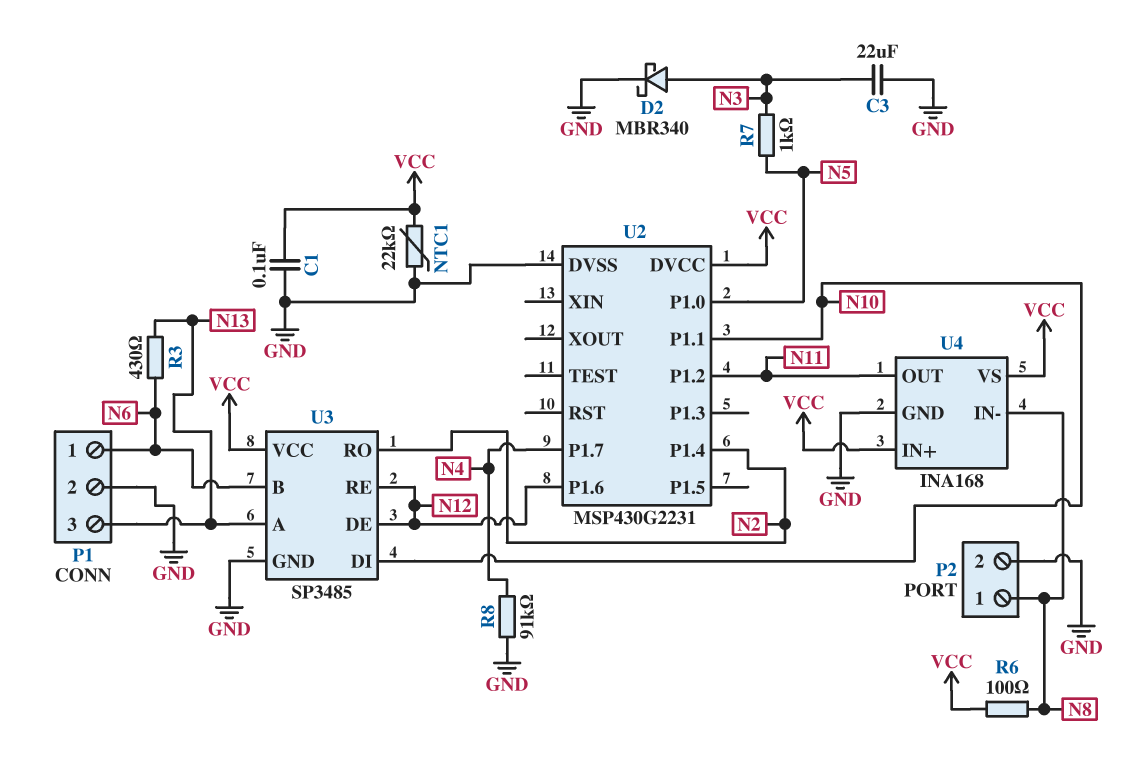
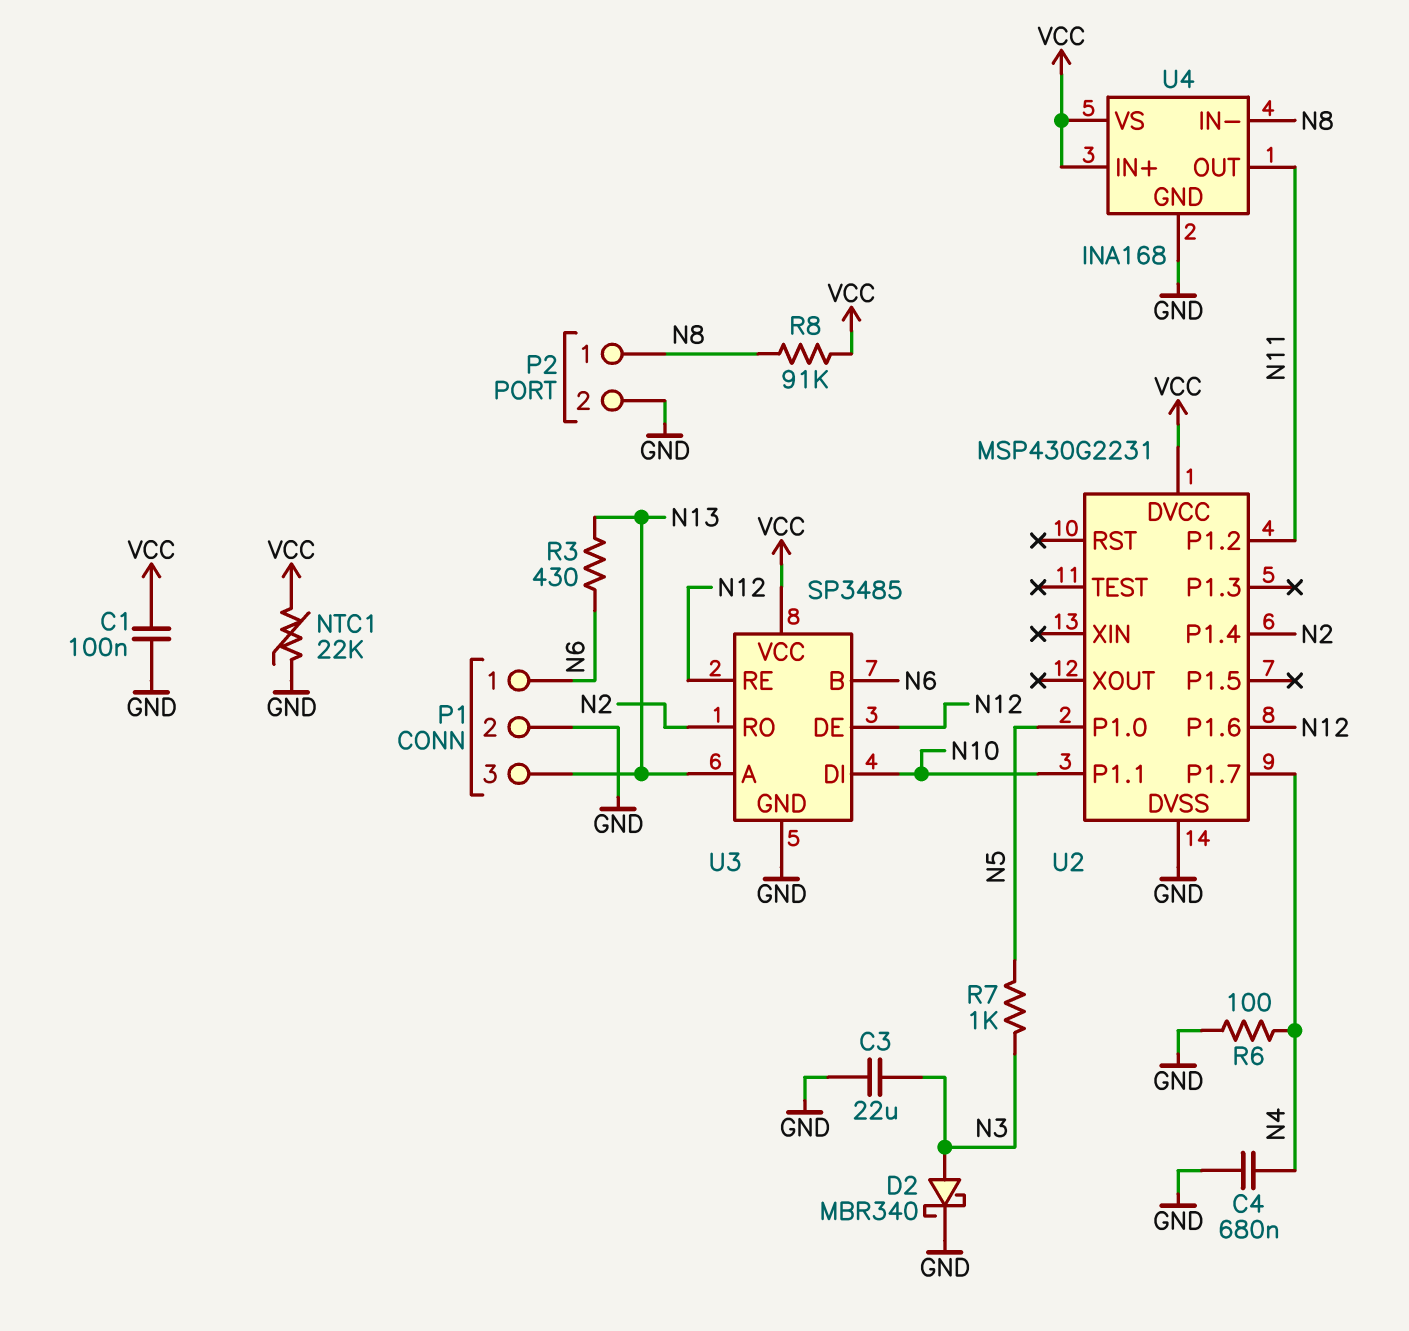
C4: none -> 680nF (GND, N4)
R6: 100 (N8, VCC) -> 100 (GND, N4)
R8: 91k (GND, N4) -> 91k (N8, VCC)

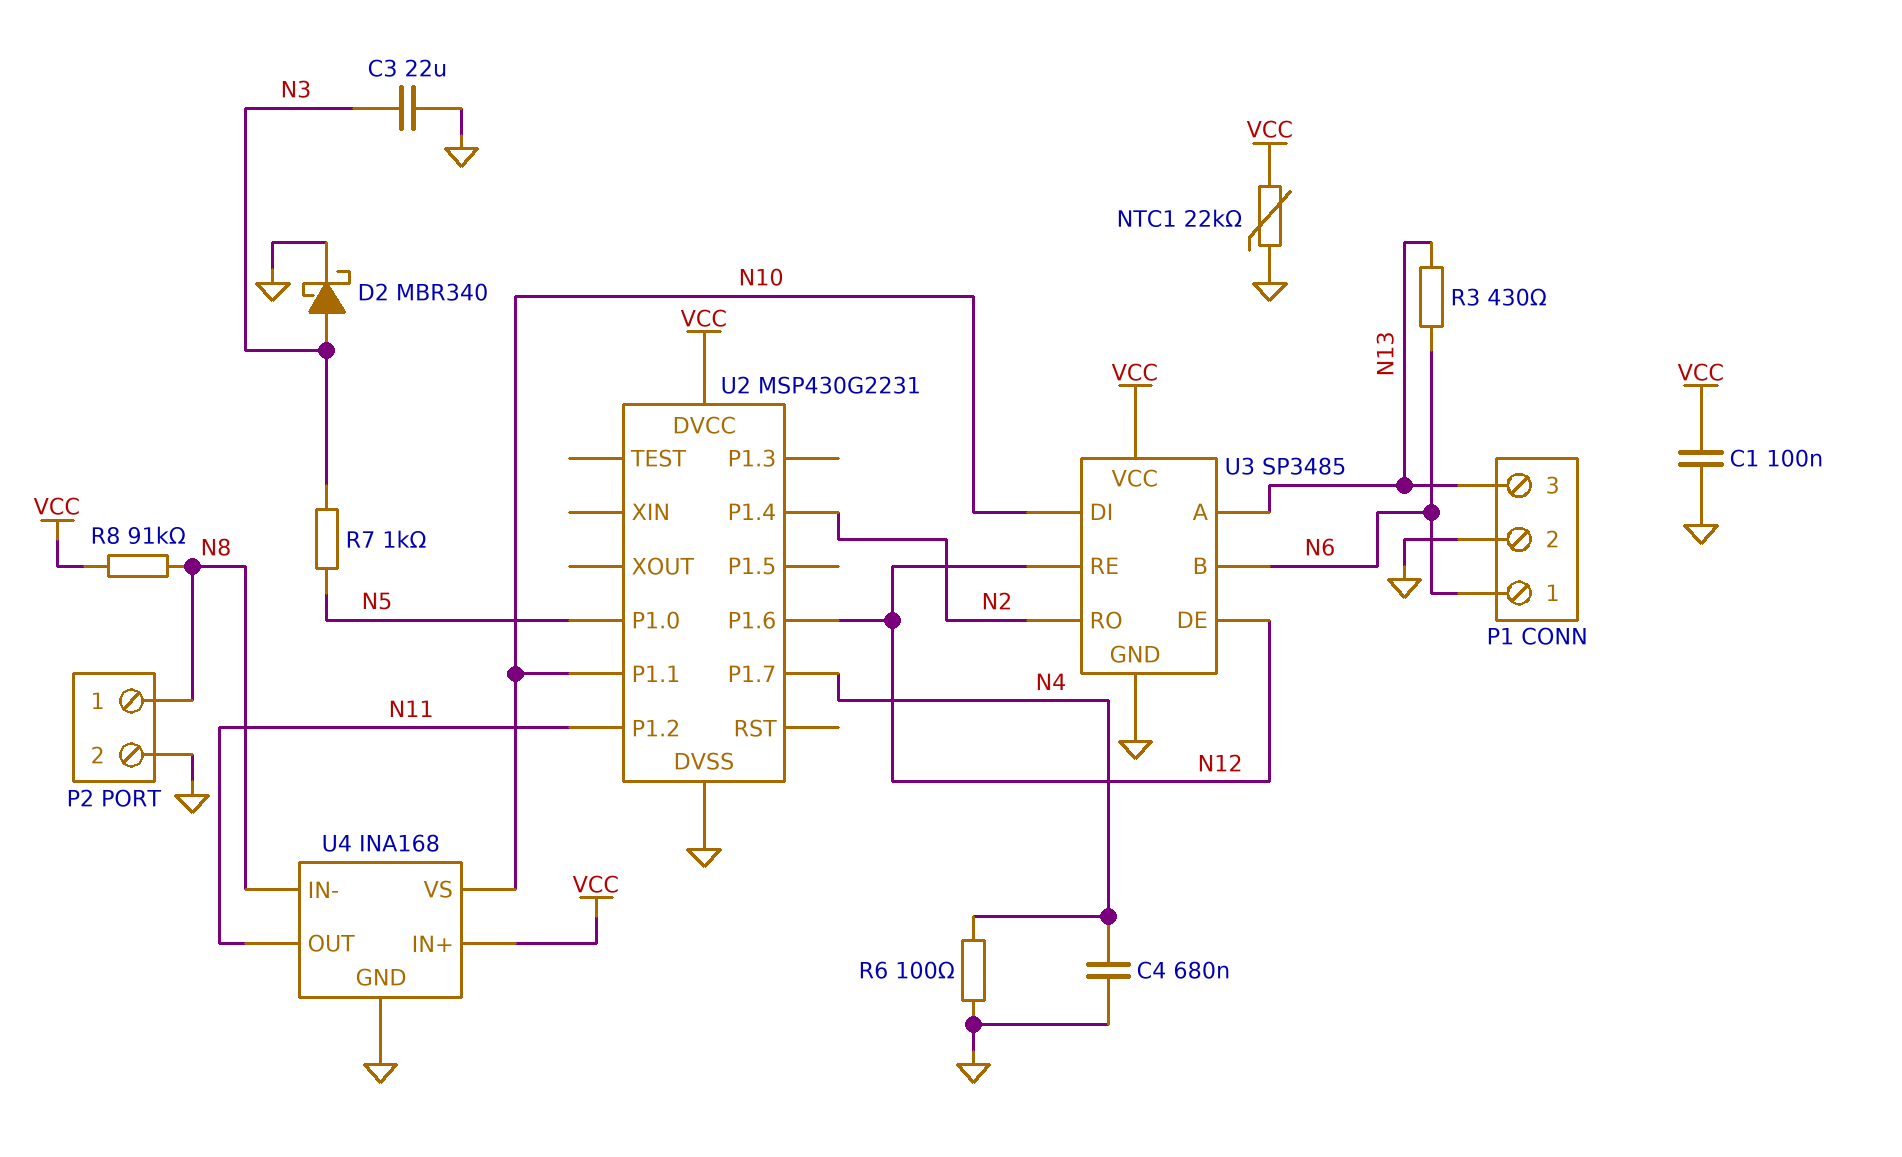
U4 pin VS: VCC -> N10

